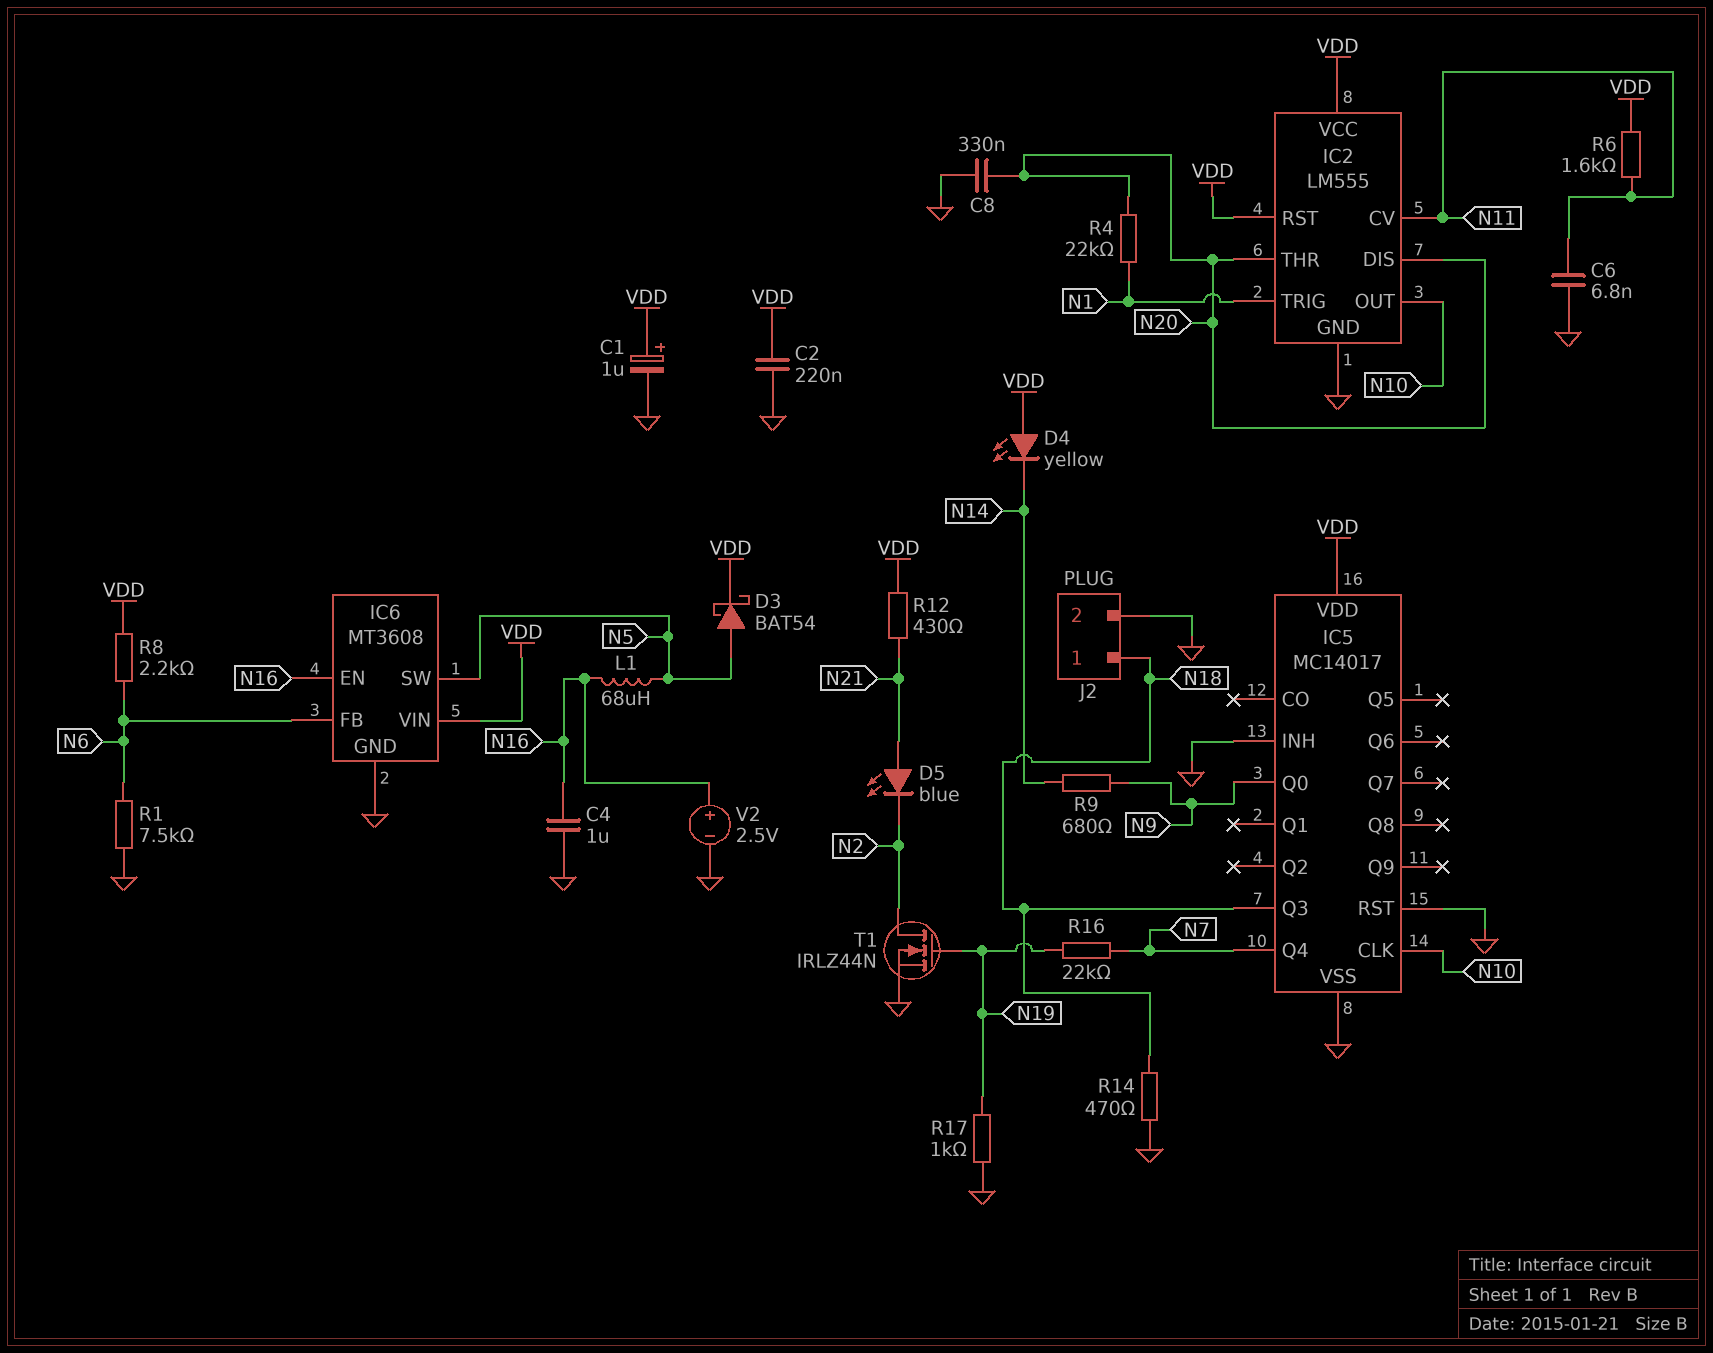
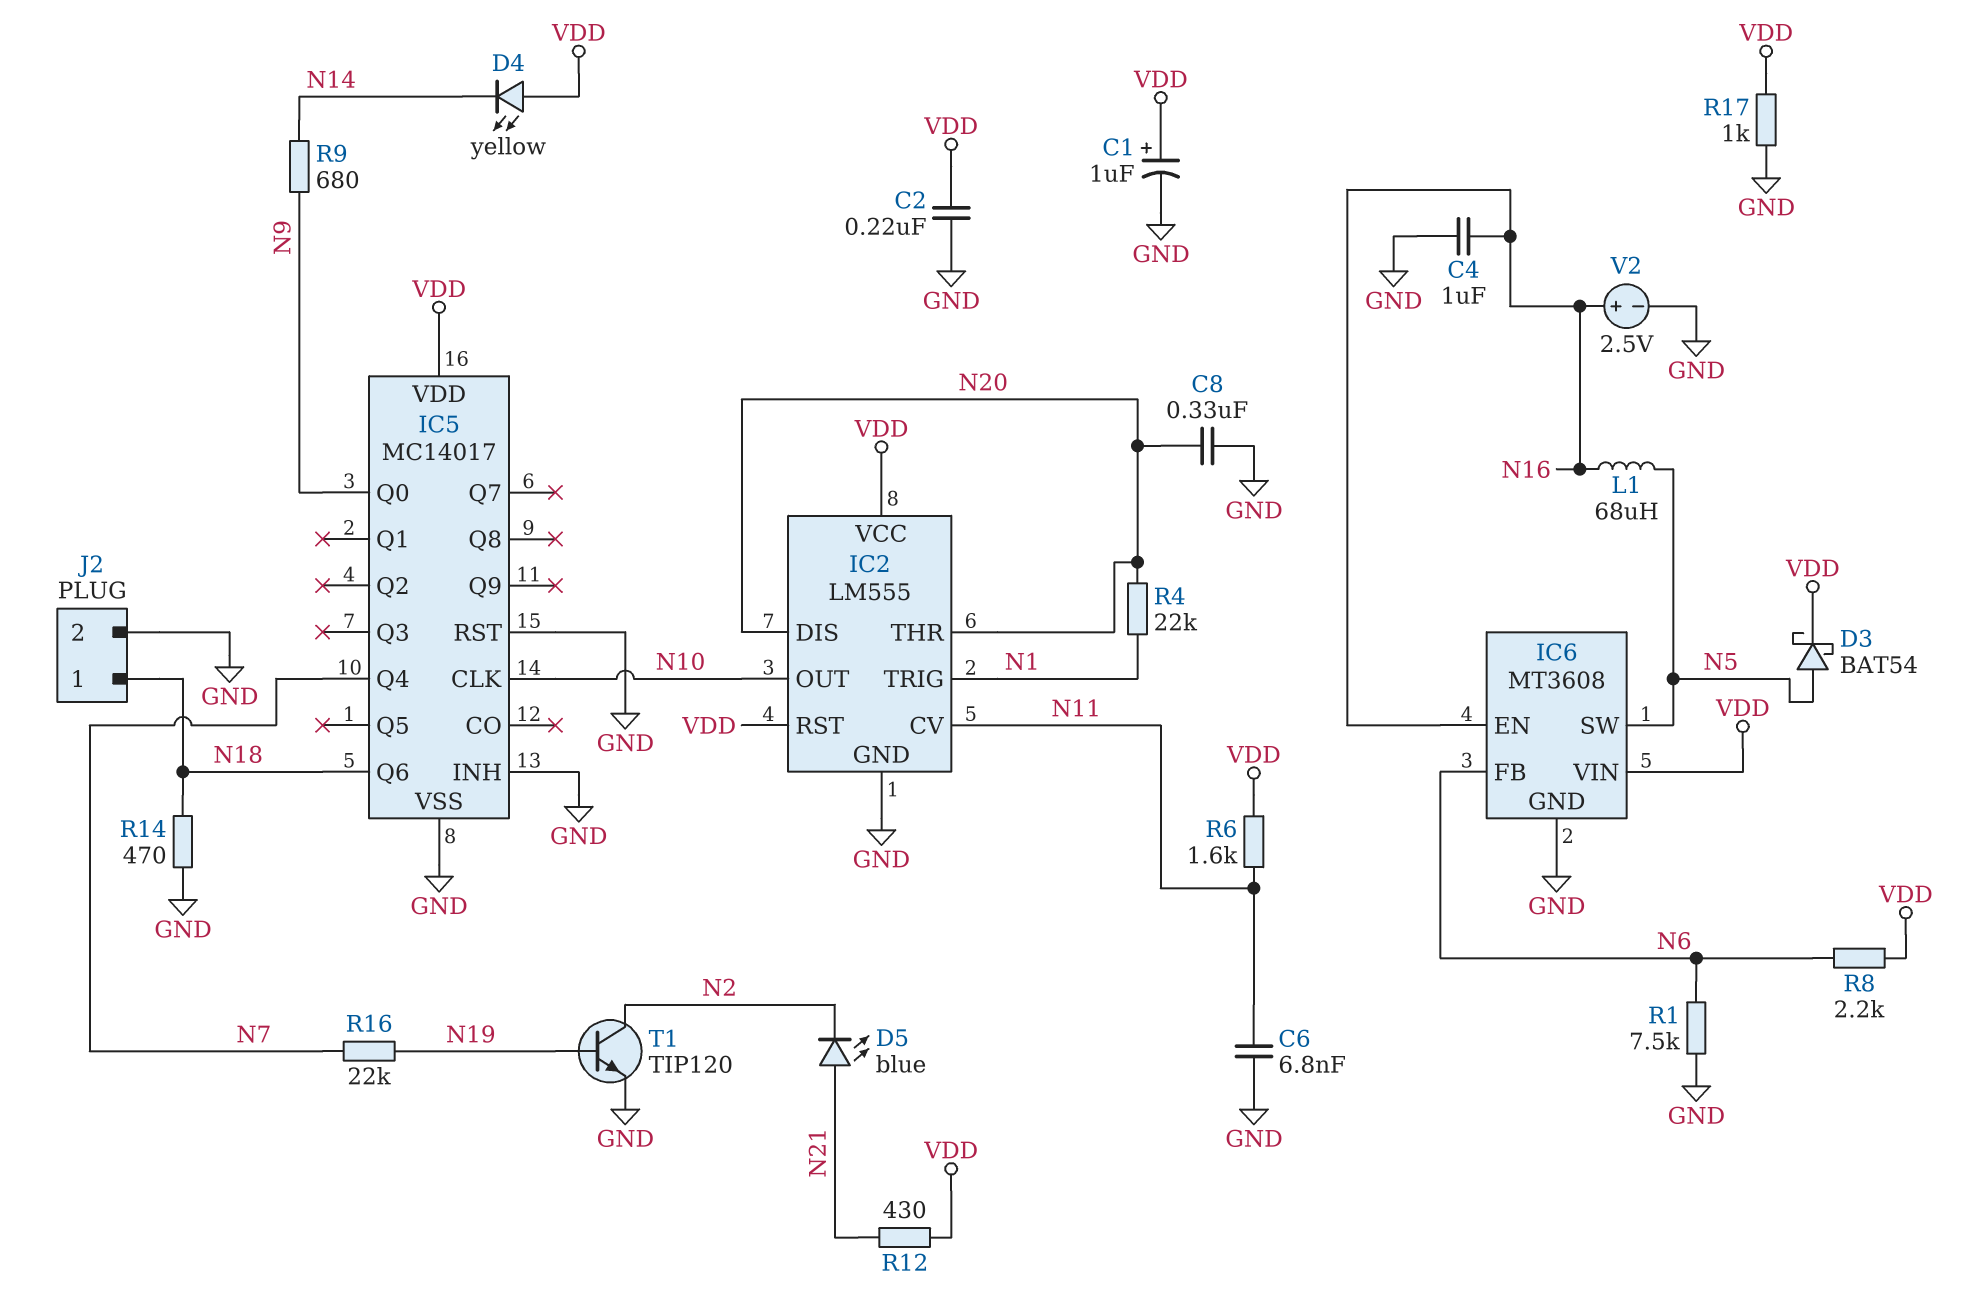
IC5 pin Q3: N18 -> none
IC5 pin Q6: none -> N18
R17: 1k (GND, N19) -> 1k (GND, VDD)
T1: NMOS IRLZ44N (G N19, D N2, S GND) -> NPN TIP120 (B N19, C N2, E GND)

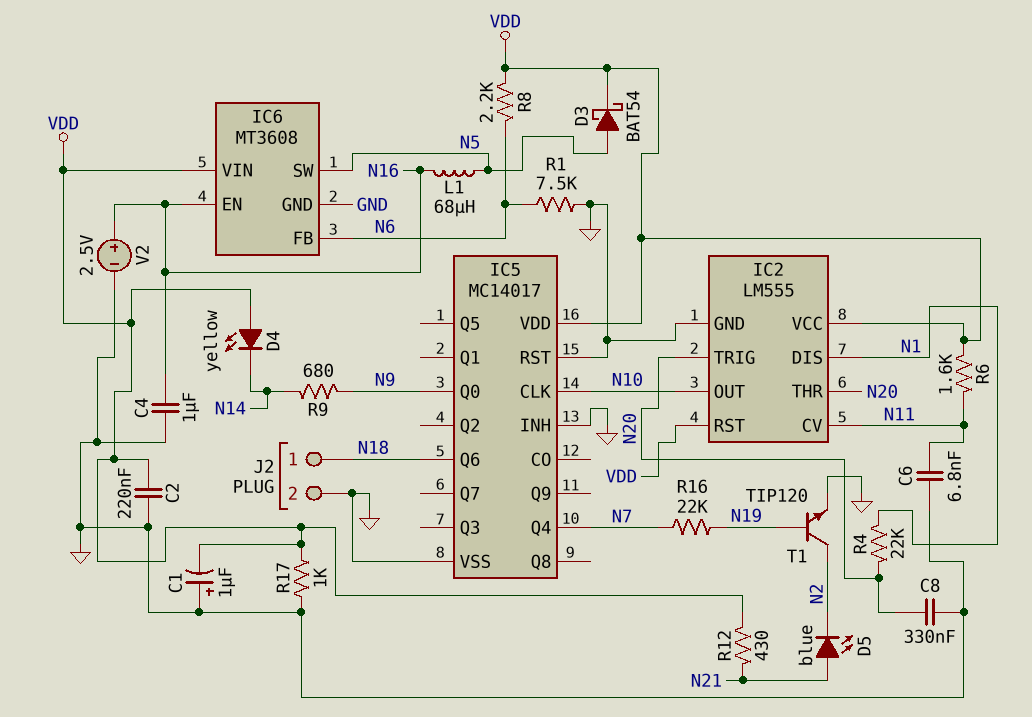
C1: 1uF (plus VDD, minus GND) -> 1uF (plus GND, minus VDD)
IC2 pin DIS: N20 -> N1
IC2 pin TRIG: N1 -> N20
R14: 470 (GND, N18) -> none

